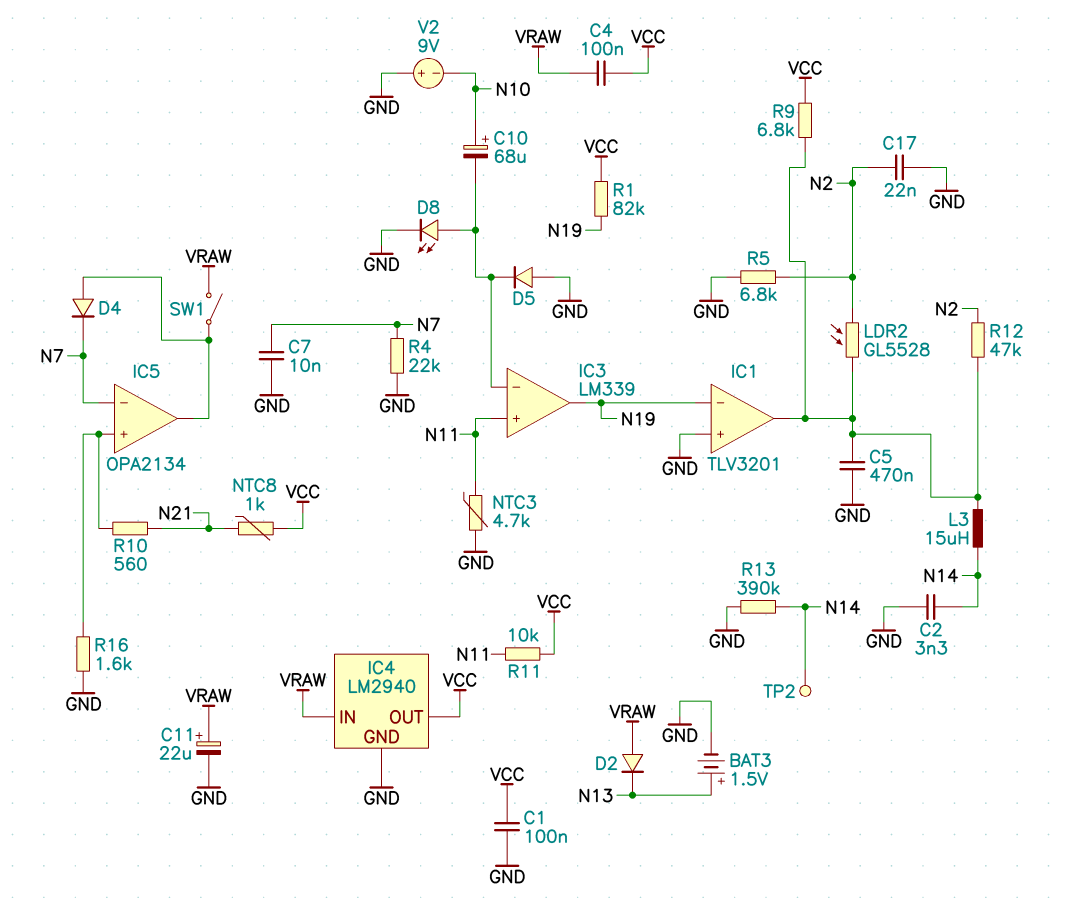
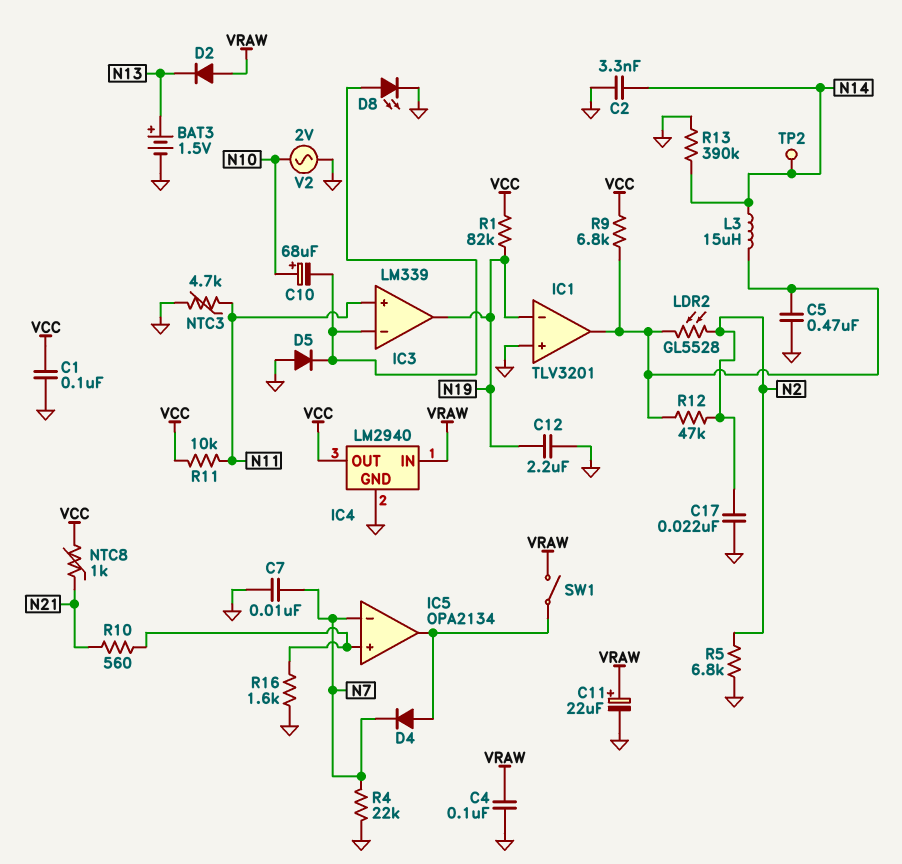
C4: 100nF (VCC, VRAW) -> 100nF (GND, VRAW)
C12: none -> 2.2uF (GND, N19)
V2: 9V (plus GND, minus N10) -> AC 2V (GND, N10)

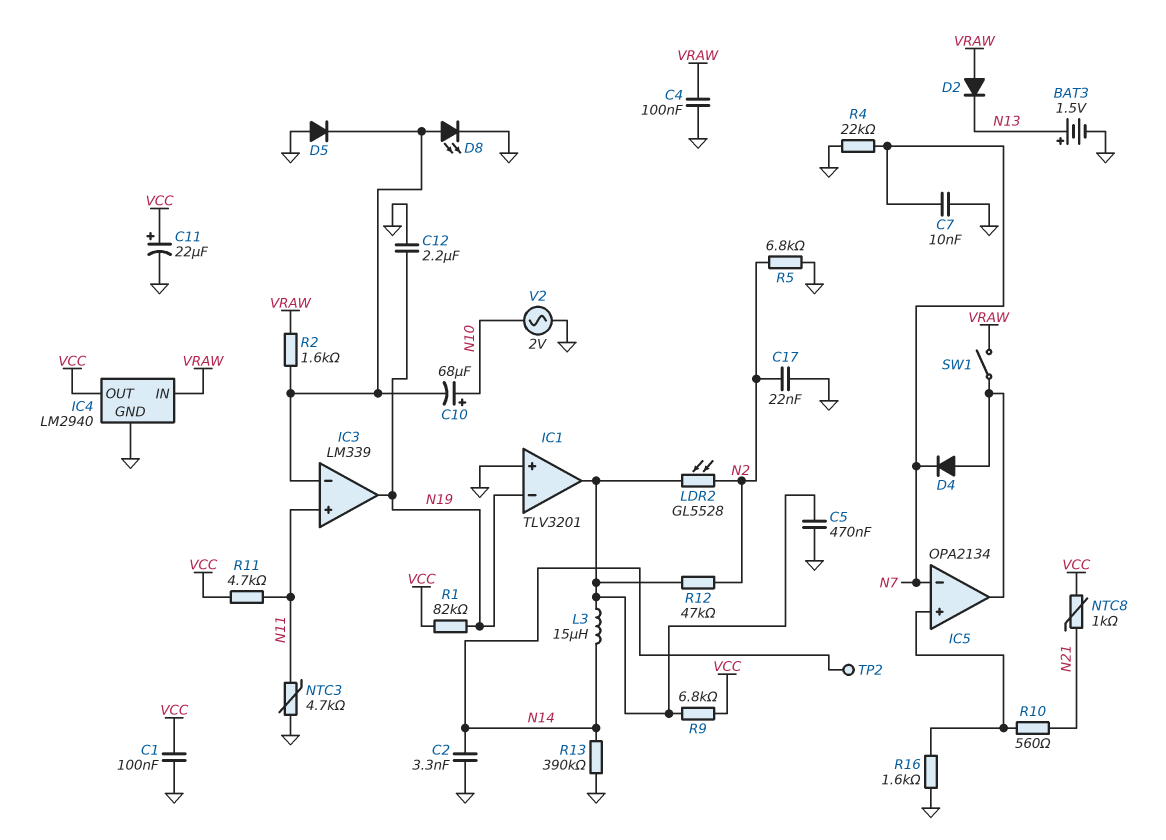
C11: 22uF (plus VRAW, minus GND) -> 22uF (plus VCC, minus GND)
R2: none -> 1.6k (IC3/in-, VRAW)
R11: 10k (N11, VCC) -> 4.7k (N11, VCC)

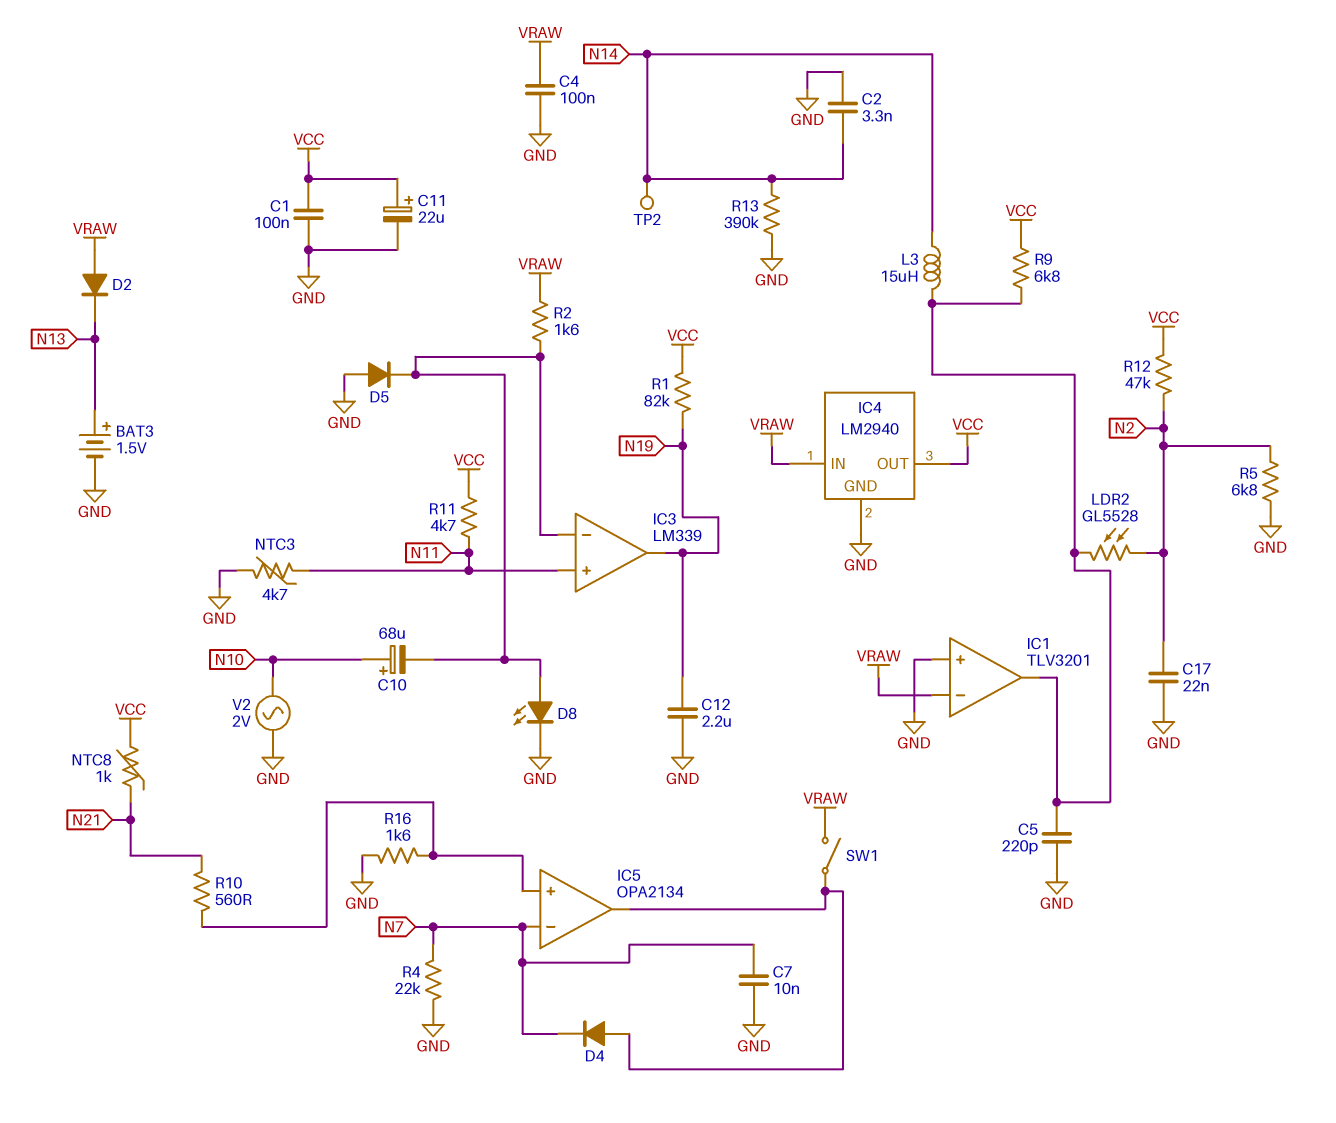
C5: 470nF (GND, IC1/out) -> 220pF (GND, IC1/out)
IC1 pin in-: N19 -> VRAW
R12: 47k (IC1/out, N2) -> 47k (N2, VCC)

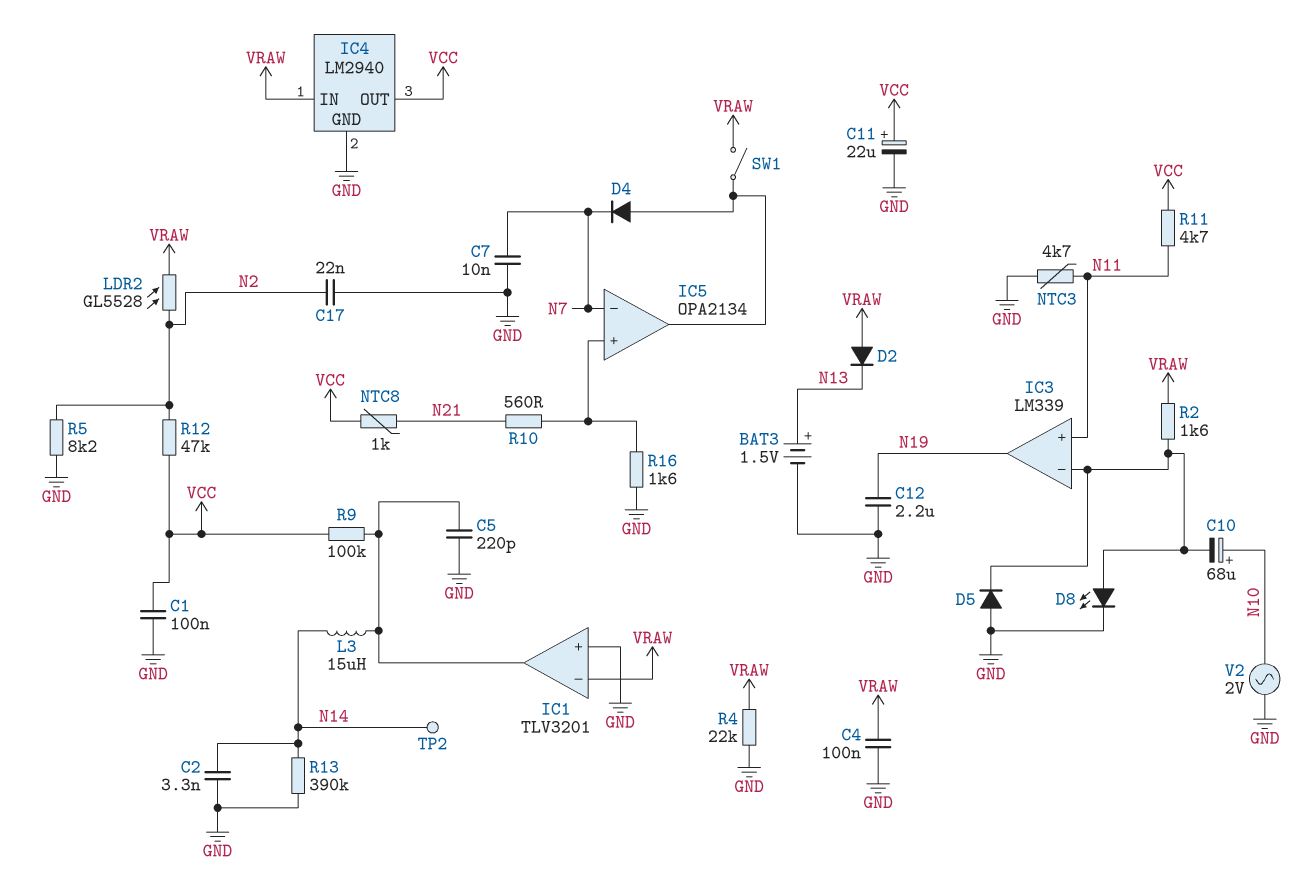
LDR2: GL5528 (IC1/out, N2) -> GL5528 (N2, VRAW)
R1: 82k (N19, VCC) -> none
R4: 22k (GND, N7) -> 22k (GND, VRAW)
R5: 6.8k (GND, N2) -> 8.2k (GND, N2)
R9: 6.8k (IC1/out, VCC) -> 100k (IC1/out, VCC)

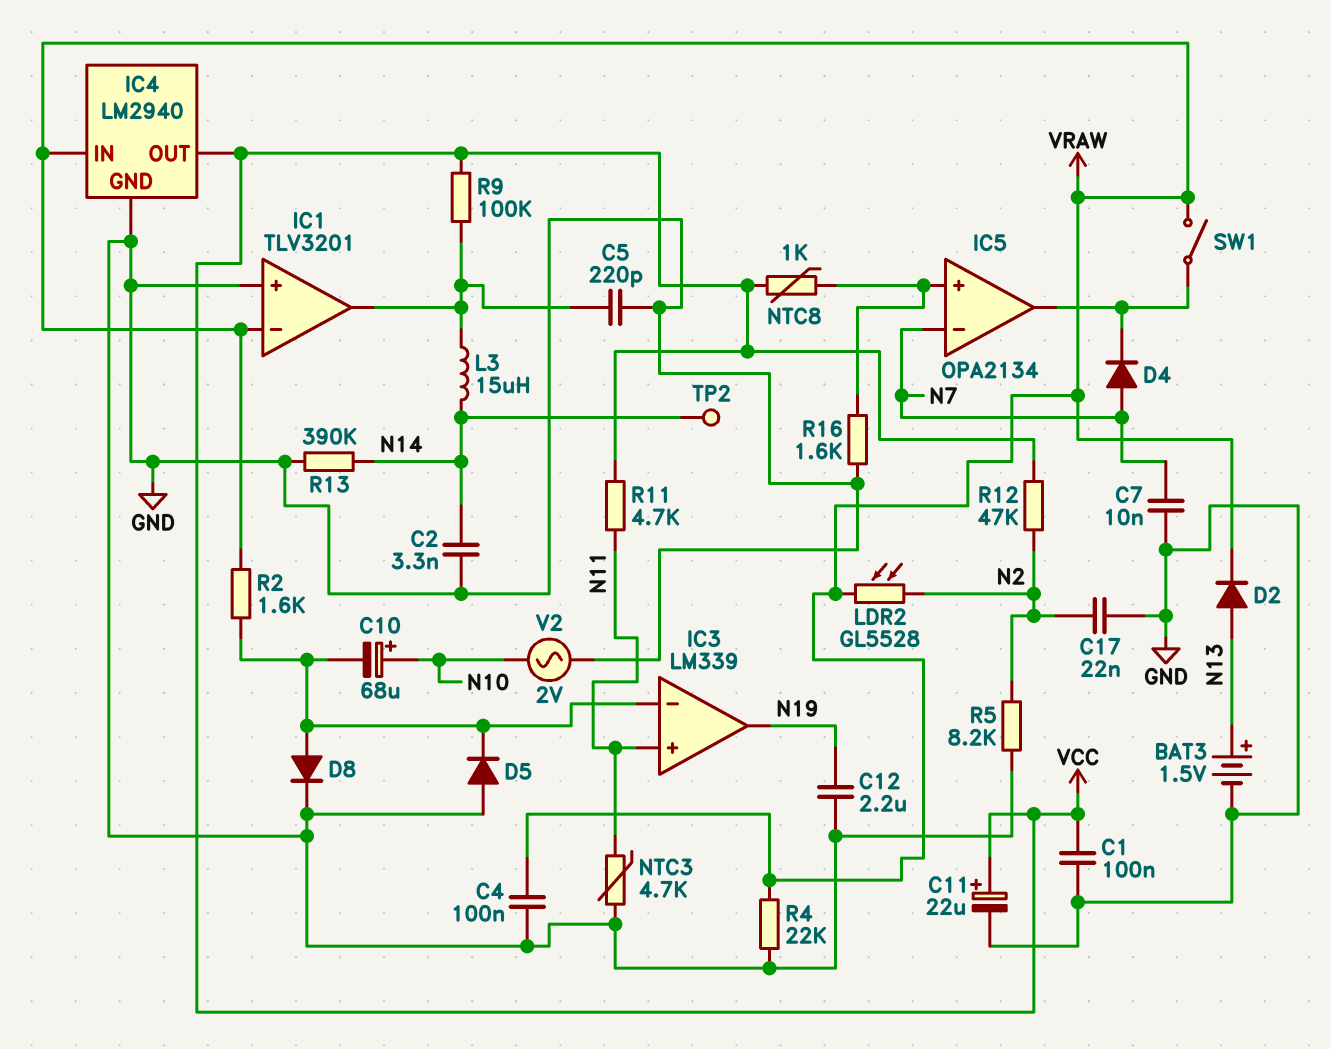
D2: diode (A VRAW, K N13) -> diode (A N13, K VRAW)
D4: diode (A IC5/out, K N7) -> diode (A N7, K IC5/out)
D8: LED (A IC3/in-, K GND) -> diode (A IC3/in-, K GND)
NTC8: 1k (N21, VCC) -> 1k (IC5/in+, VCC)
R10: 560 (IC5/in+, N21) -> none

